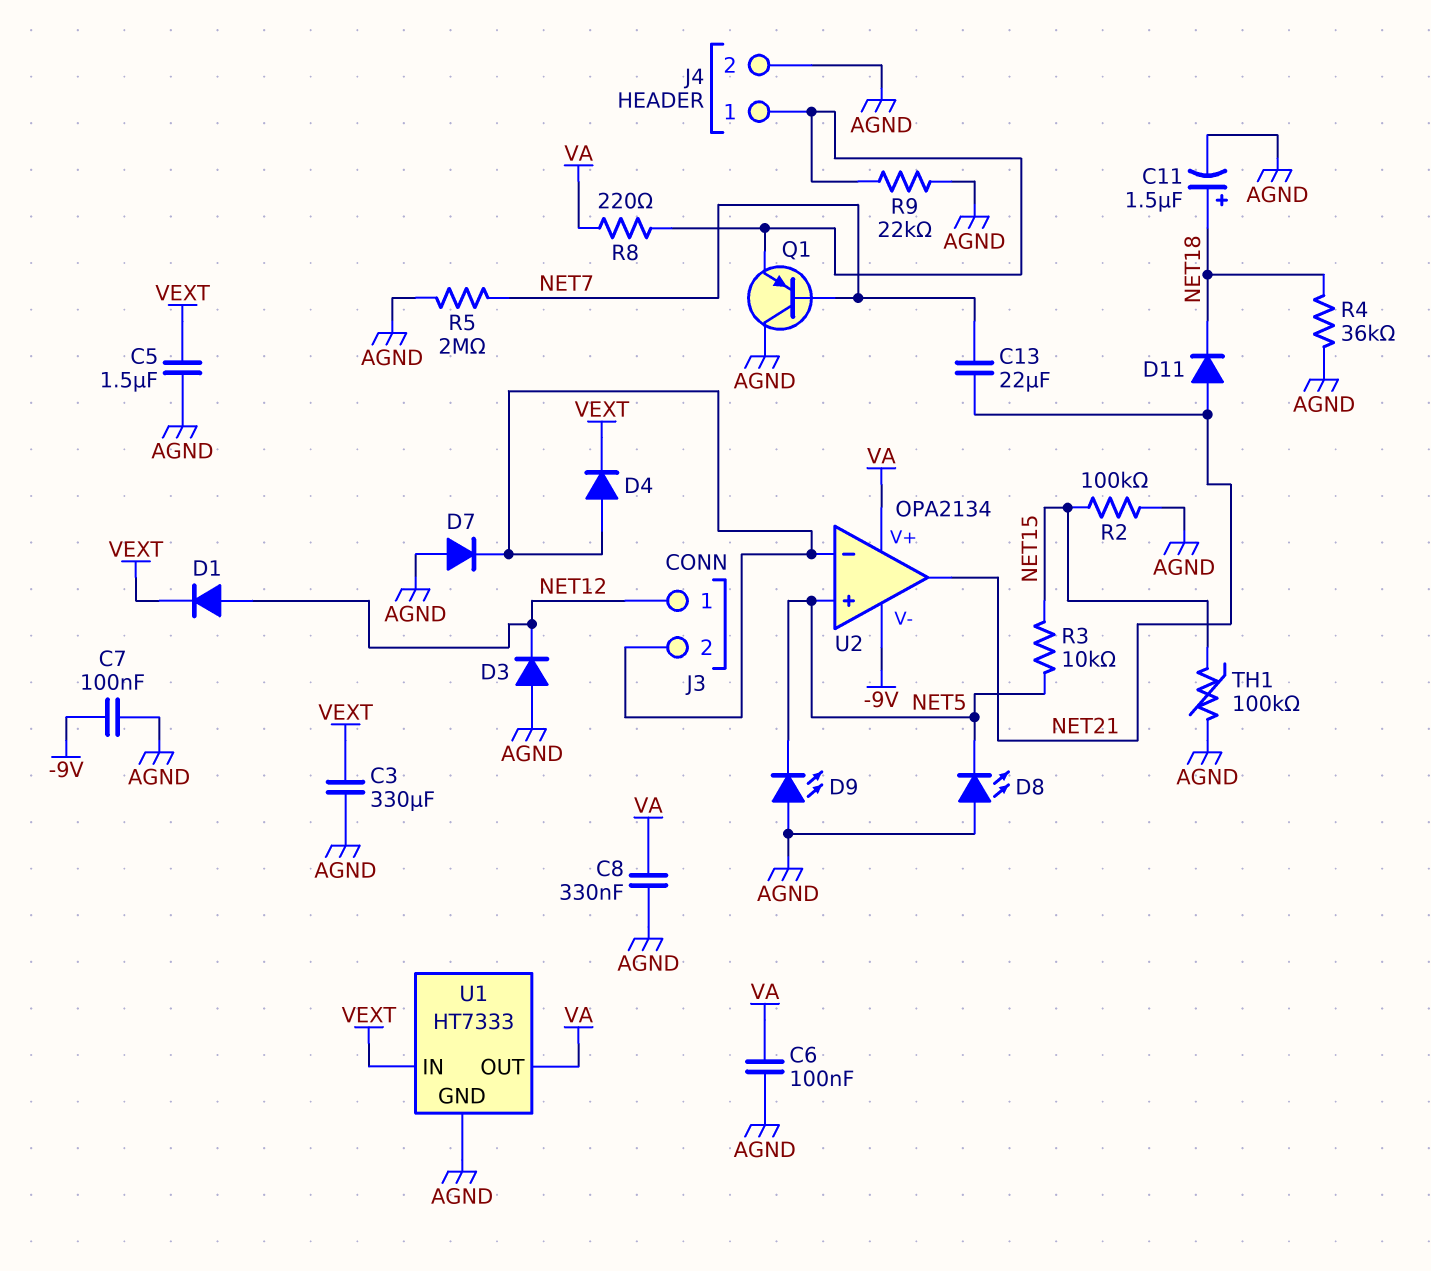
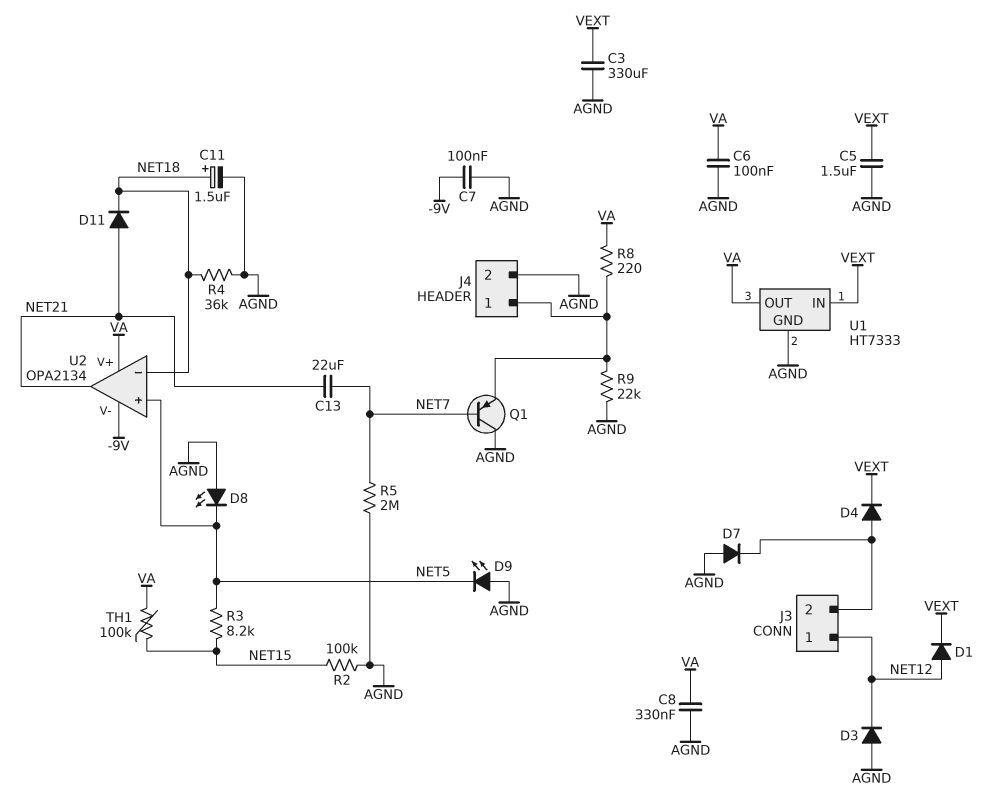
R3: 10k (NET5, NET15) -> 8.2k (NET5, NET15)
TH1: 100k (AGND, NET15) -> 100k (NET15, VA)
U2 pin in-: J3/2 -> NET18

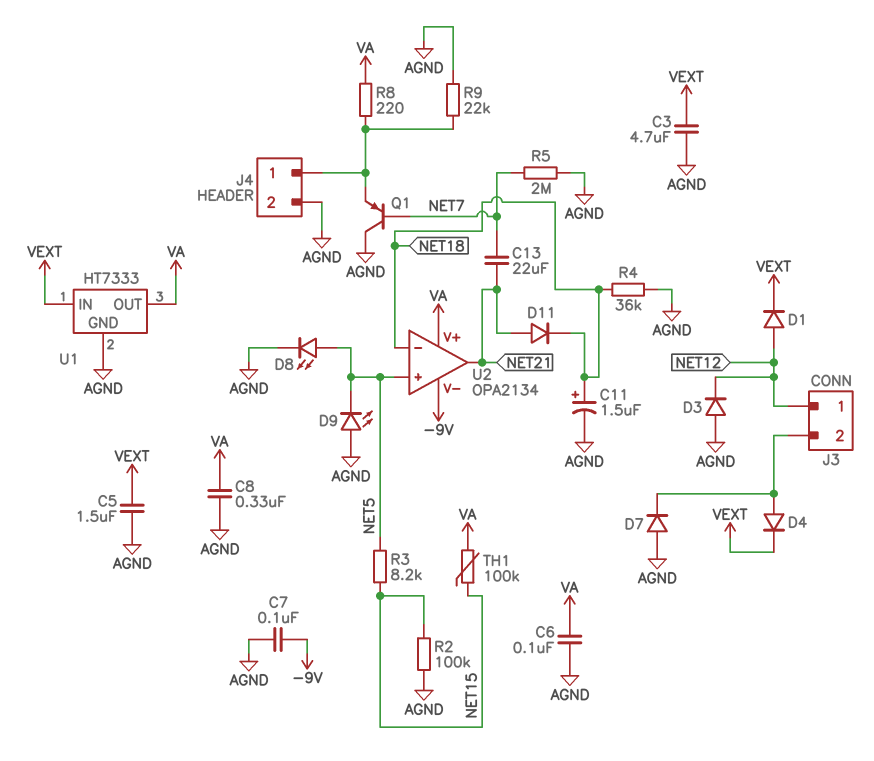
C3: 330uF (AGND, VEXT) -> 4.7uF (AGND, VEXT)
D8: LED (A AGND, K NET5) -> LED (A NET5, K AGND)

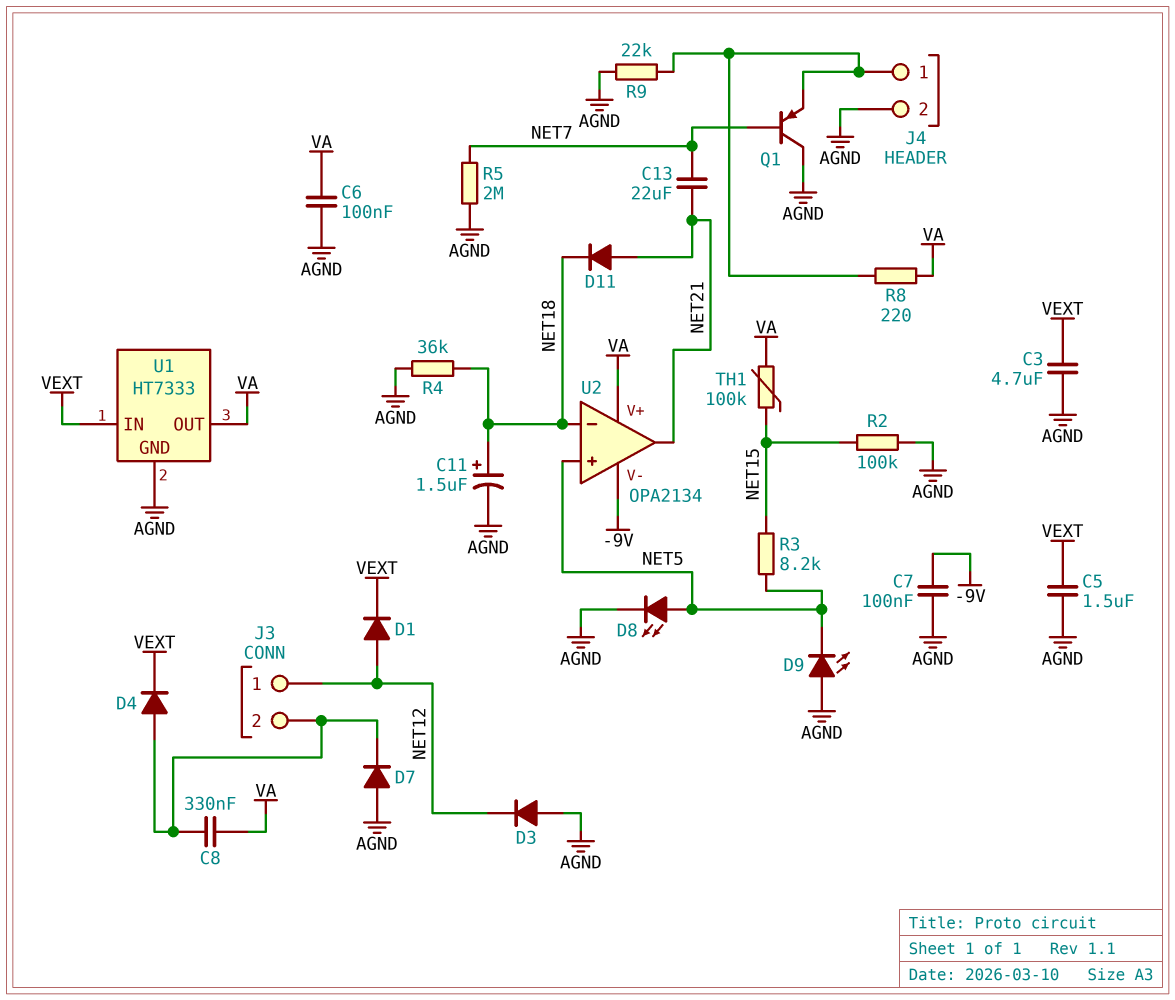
C8: 330nF (AGND, VA) -> 330nF (J3/2, VA)

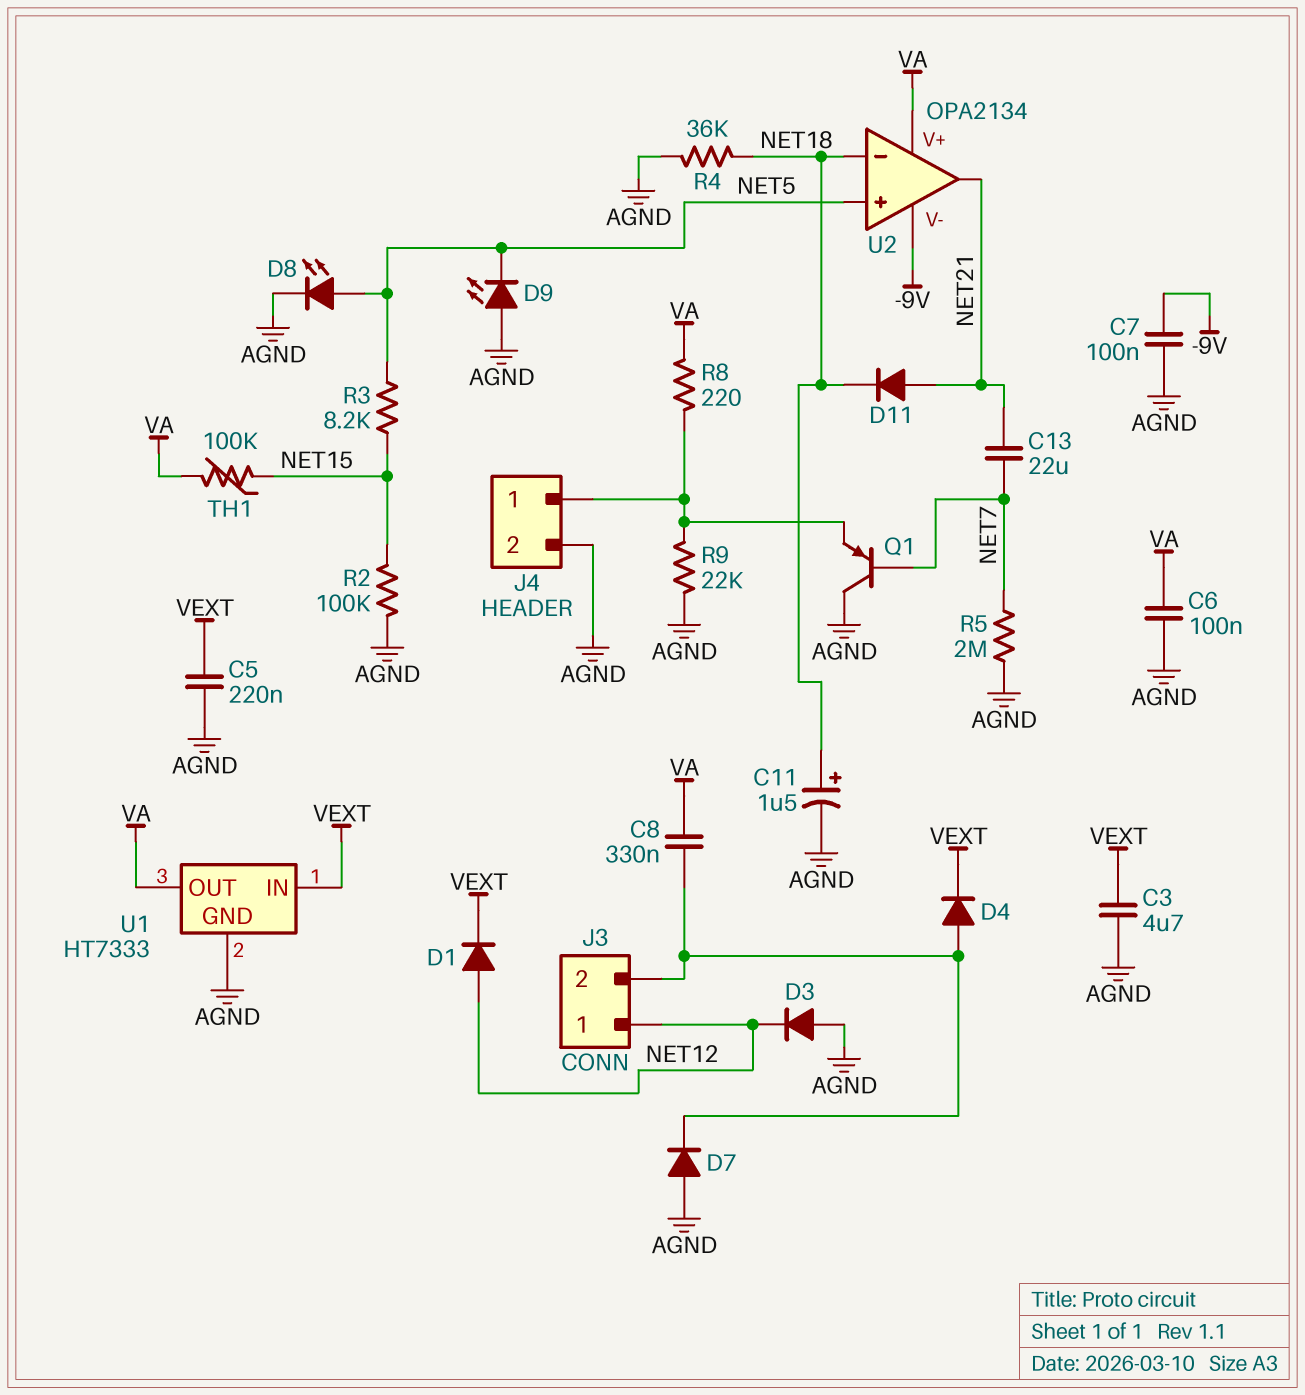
C5: 1.5uF (AGND, VEXT) -> 220nF (AGND, VEXT)

